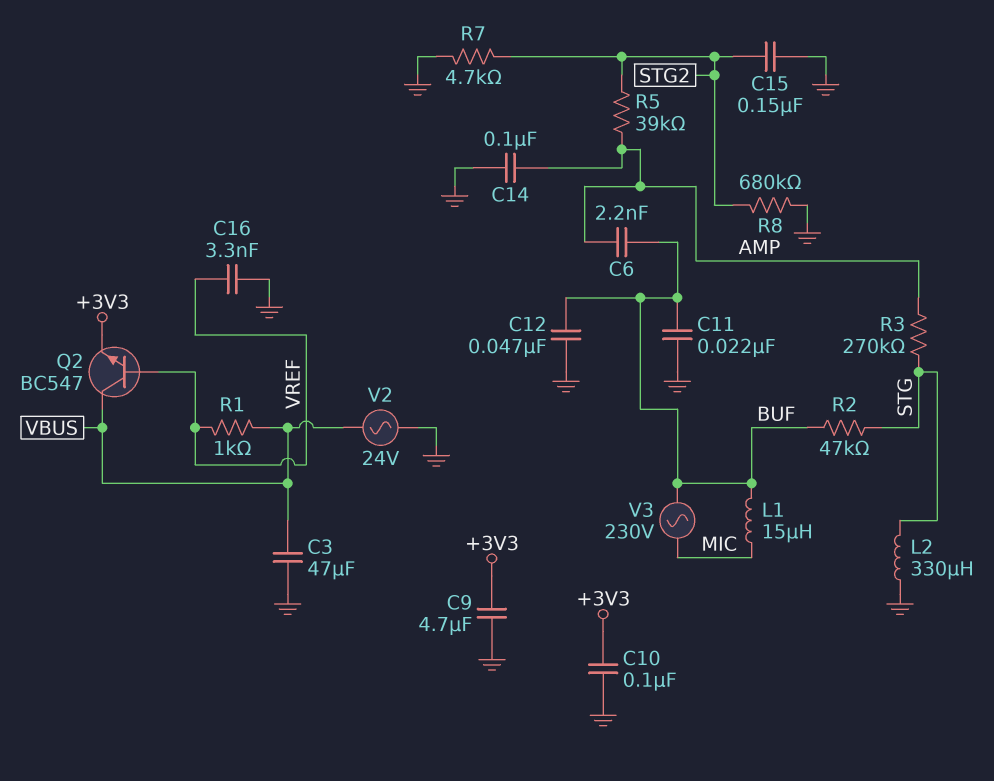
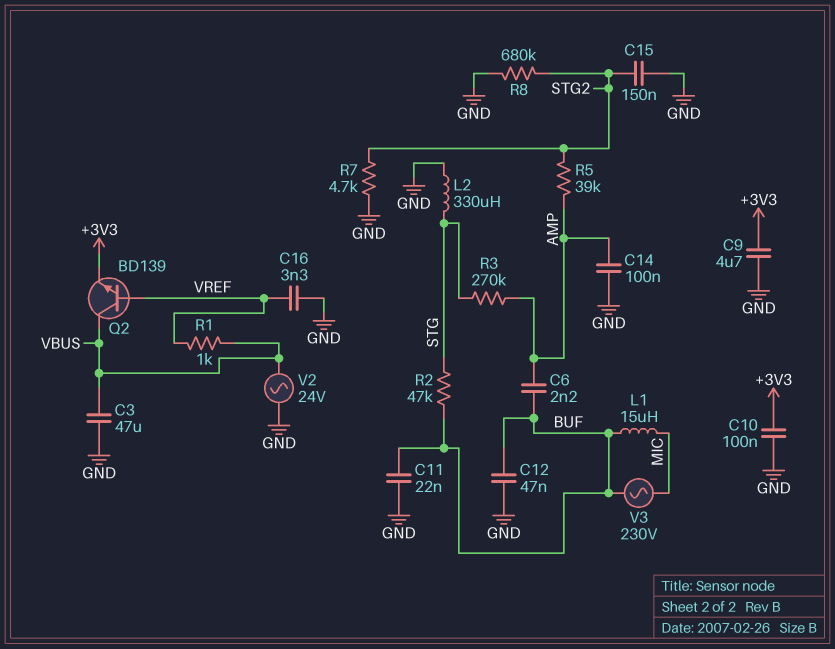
Q2: NPN BC547 (B VREF, C VBUS, E +3V3) -> NPN BD139 (B VREF, C VBUS, E +3V3)

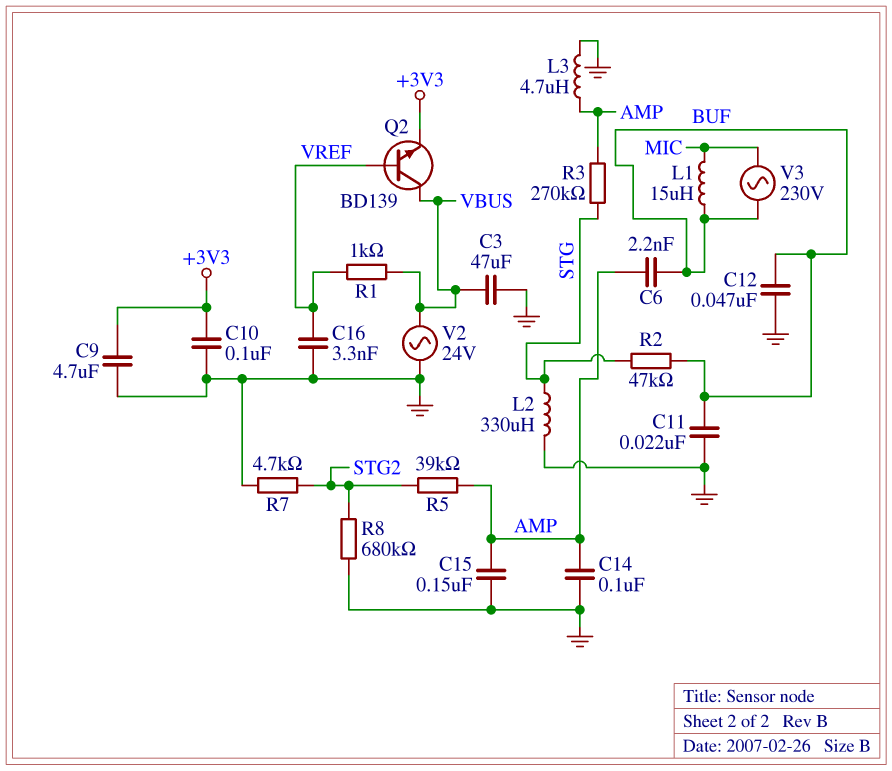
C15: 150nF (GND, STG2) -> 150nF (AMP, GND)
L3: none -> 4.7uH (AMP, GND)

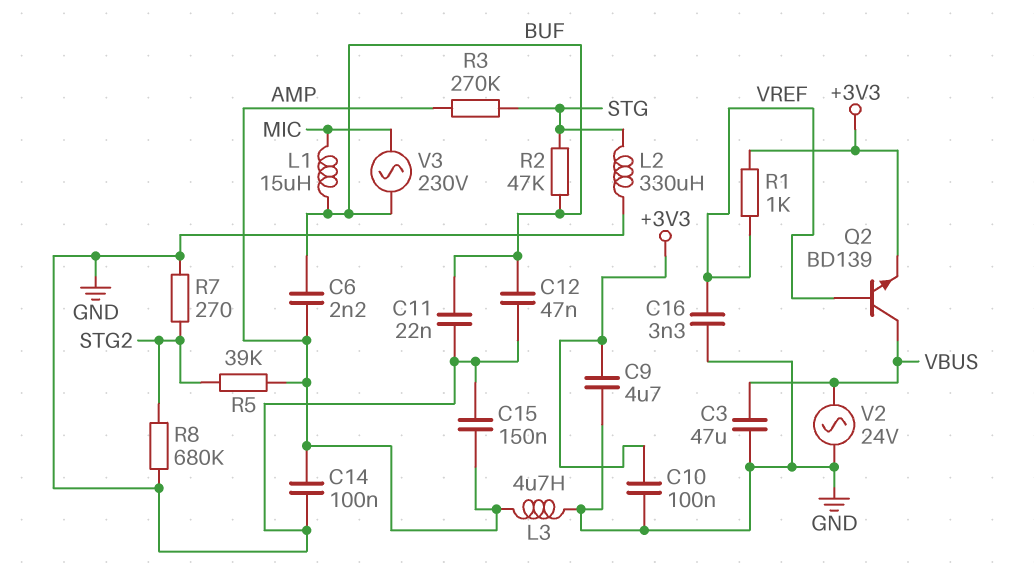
R1: 1k (VBUS, VREF) -> 1k (+3V3, VREF)
R7: 4.7k (GND, STG2) -> 270 (GND, STG2)

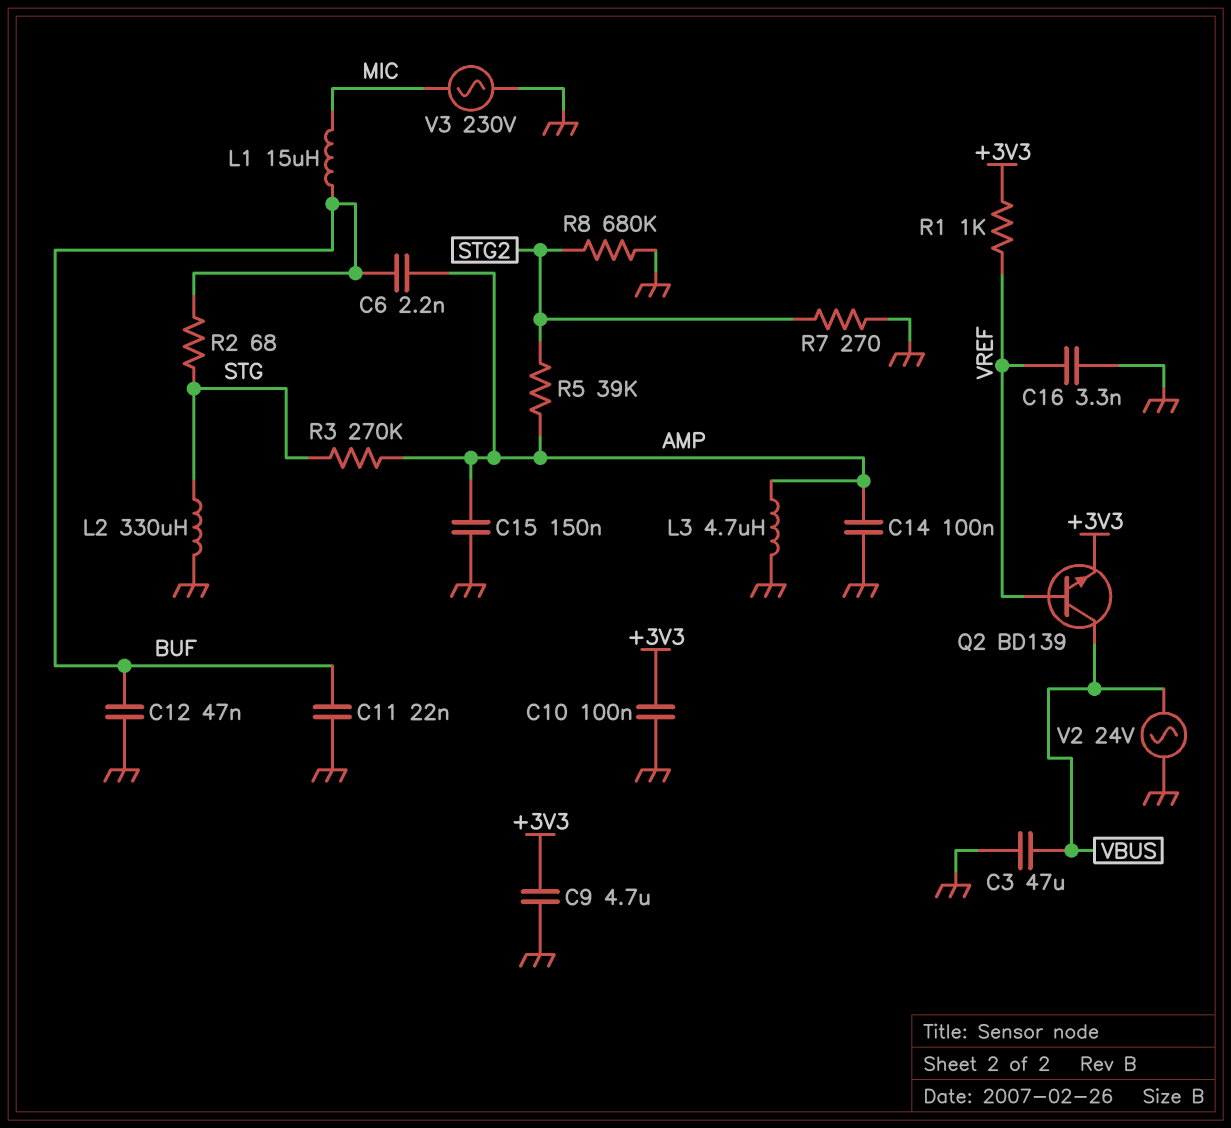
R2: 47k (BUF, STG) -> 68 (BUF, STG)
V3: AC 230V (BUF, MIC) -> AC 230V (GND, MIC)

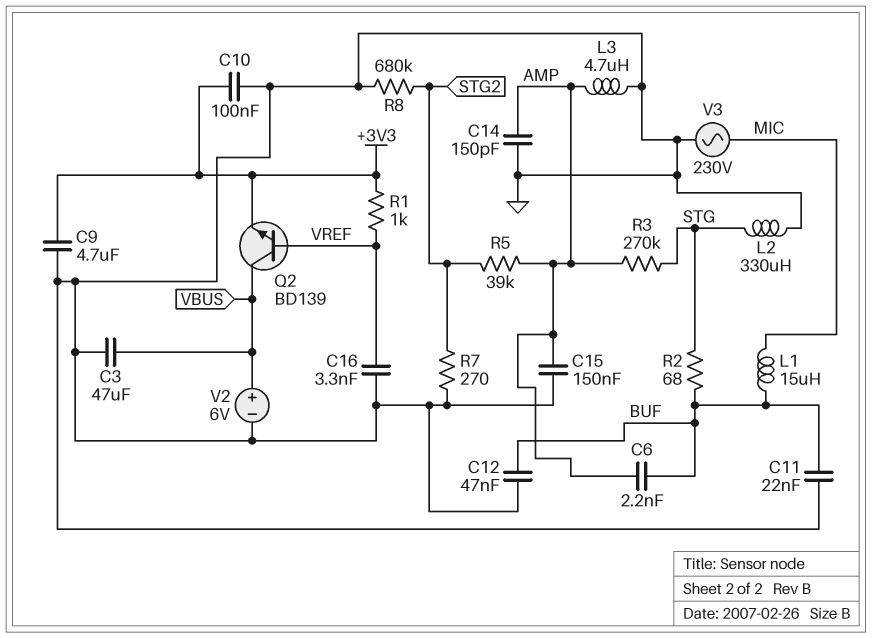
C14: 100nF (AMP, GND) -> 150pF (AMP, GND)
V2: AC 24V (GND, VBUS) -> 6V (plus VBUS, minus GND)

